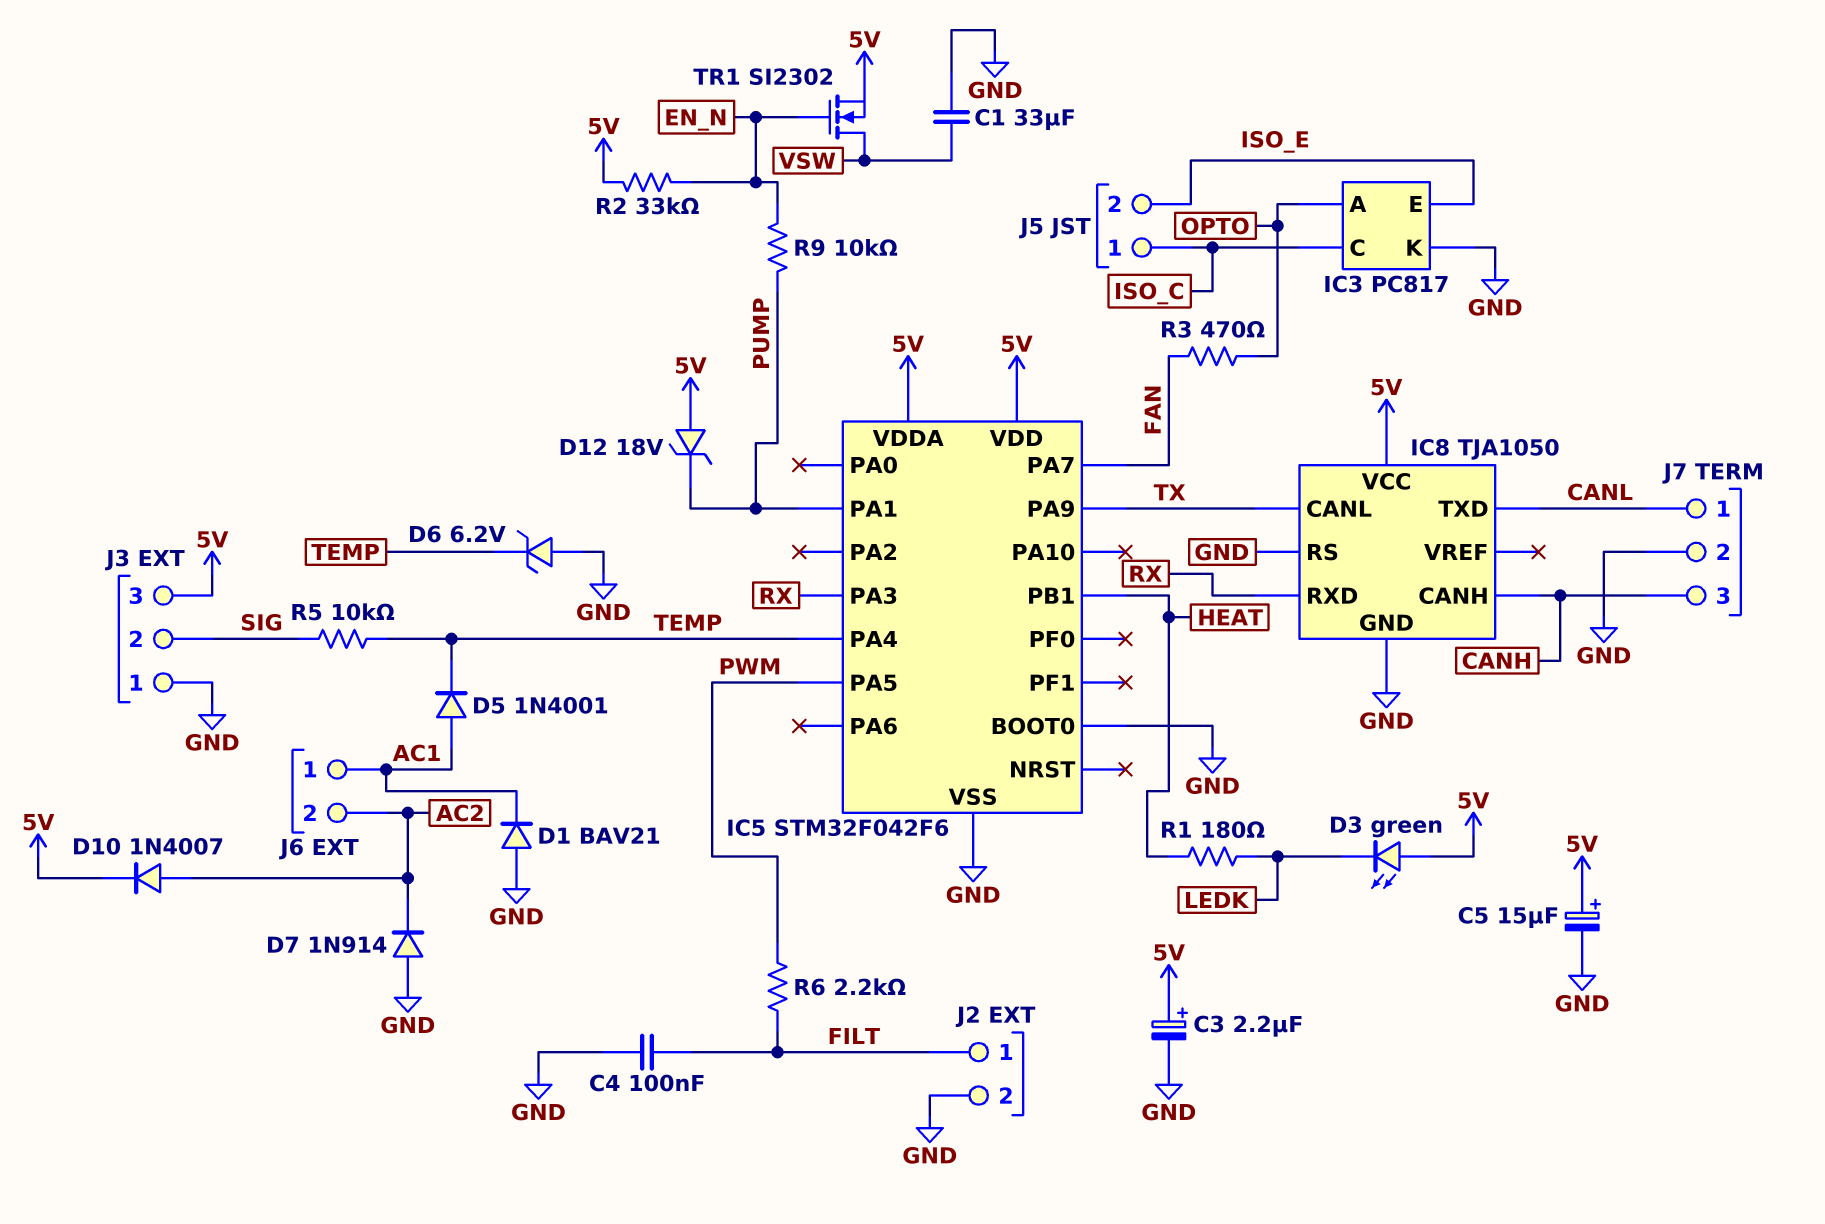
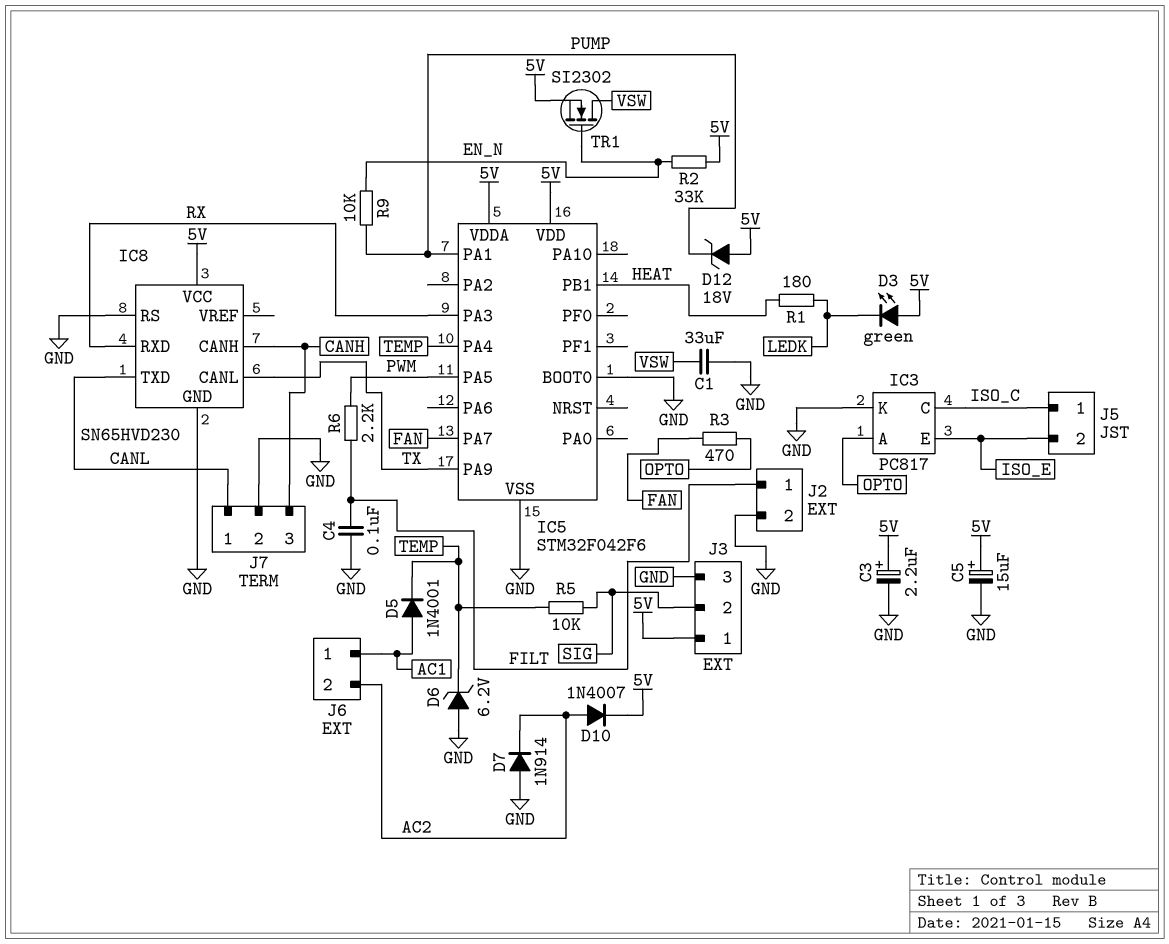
D1: diode BAV21 (A GND, K AC1) -> none
IC8: TJA1050 -> SN65HVD230
J3 pin 1: GND -> 5V
J3 pin 3: 5V -> GND

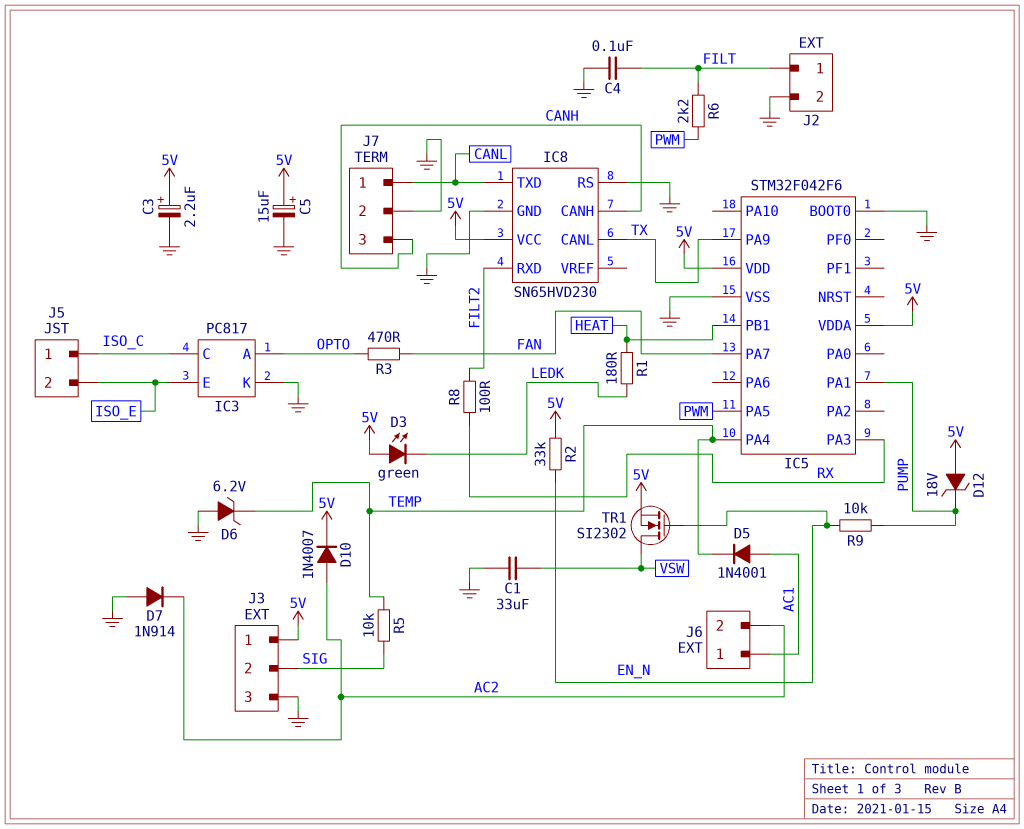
IC8 pin RXD: RX -> FILT2
R8: none -> 100 (FILT2, RX)

